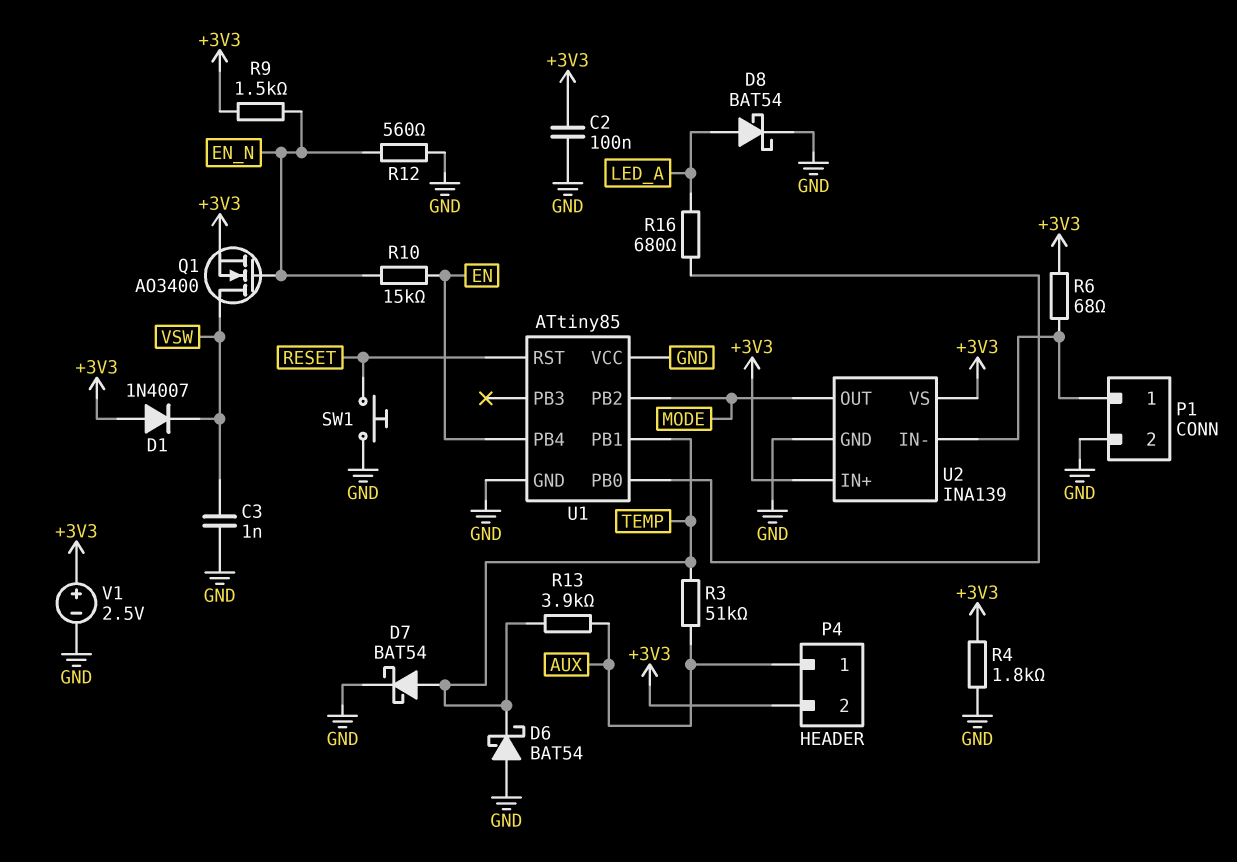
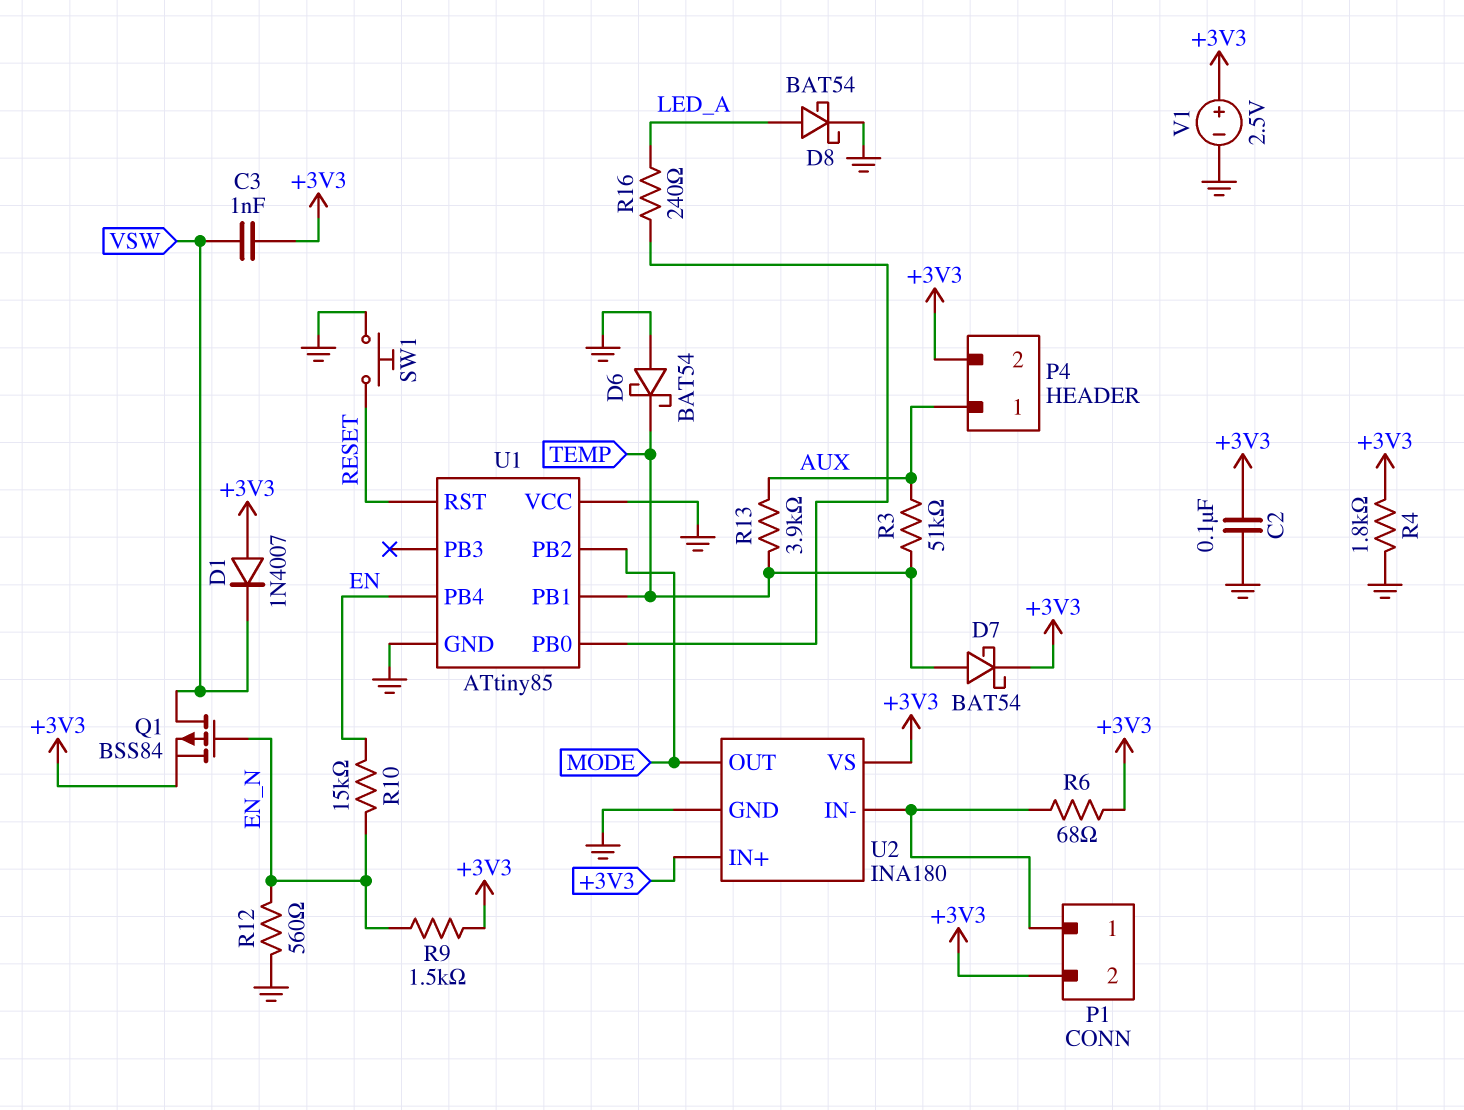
C3: 1nF (GND, VSW) -> 1nF (+3V3, VSW)
D7: schottky BAT54 (A TEMP, K GND) -> schottky BAT54 (A TEMP, K +3V3)
P1 pin 2: GND -> +3V3
Q1: NMOS AO3400 (G EN_N, D VSW, S +3V3) -> PMOS BSS84 (G EN_N, D VSW, S +3V3)
R16: 680 (LED_A, U1/PB0) -> 240 (LED_A, U1/PB0)
U2: INA139 -> INA180

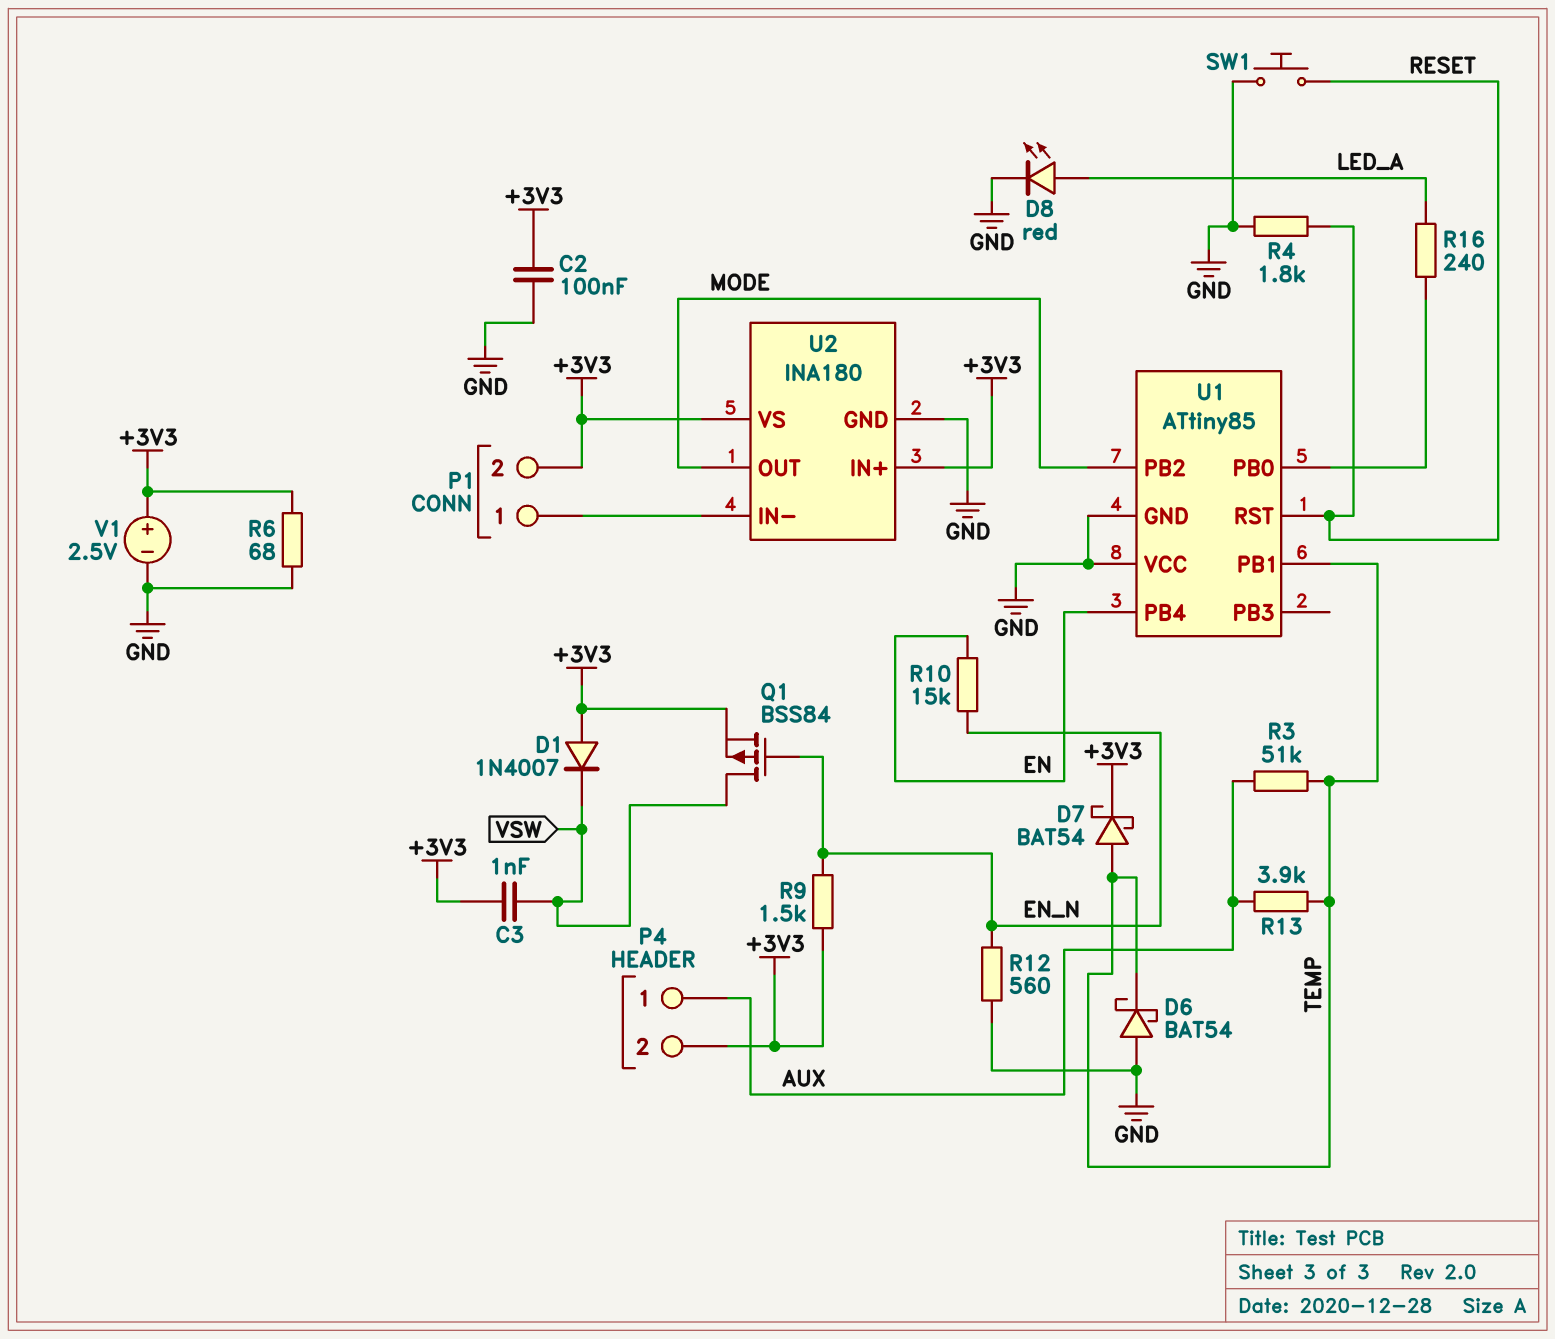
D8: schottky BAT54 (A LED_A, K GND) -> LED red (A LED_A, K GND)
R4: 1.8k (+3V3, GND) -> 1.8k (GND, RESET)
R6: 68 (+3V3, P1/1) -> 68 (+3V3, GND)

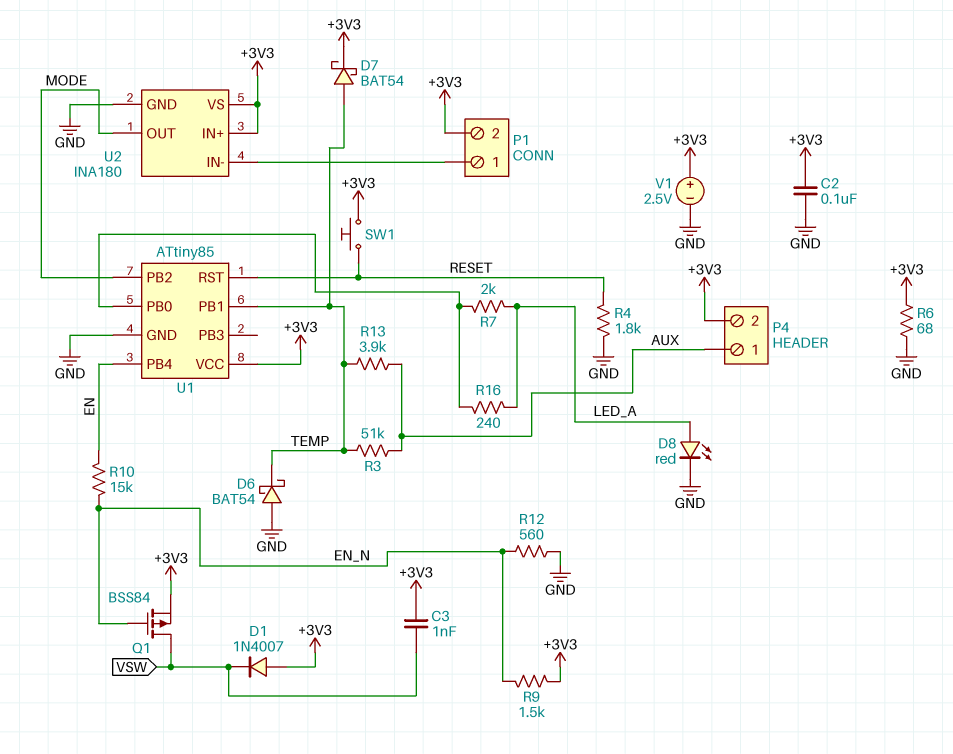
R7: none -> 2k (LED_A, U1/PB0)
SW1: button (GND, RESET) -> button (+3V3, RESET)
U1 pin VCC: GND -> +3V3

